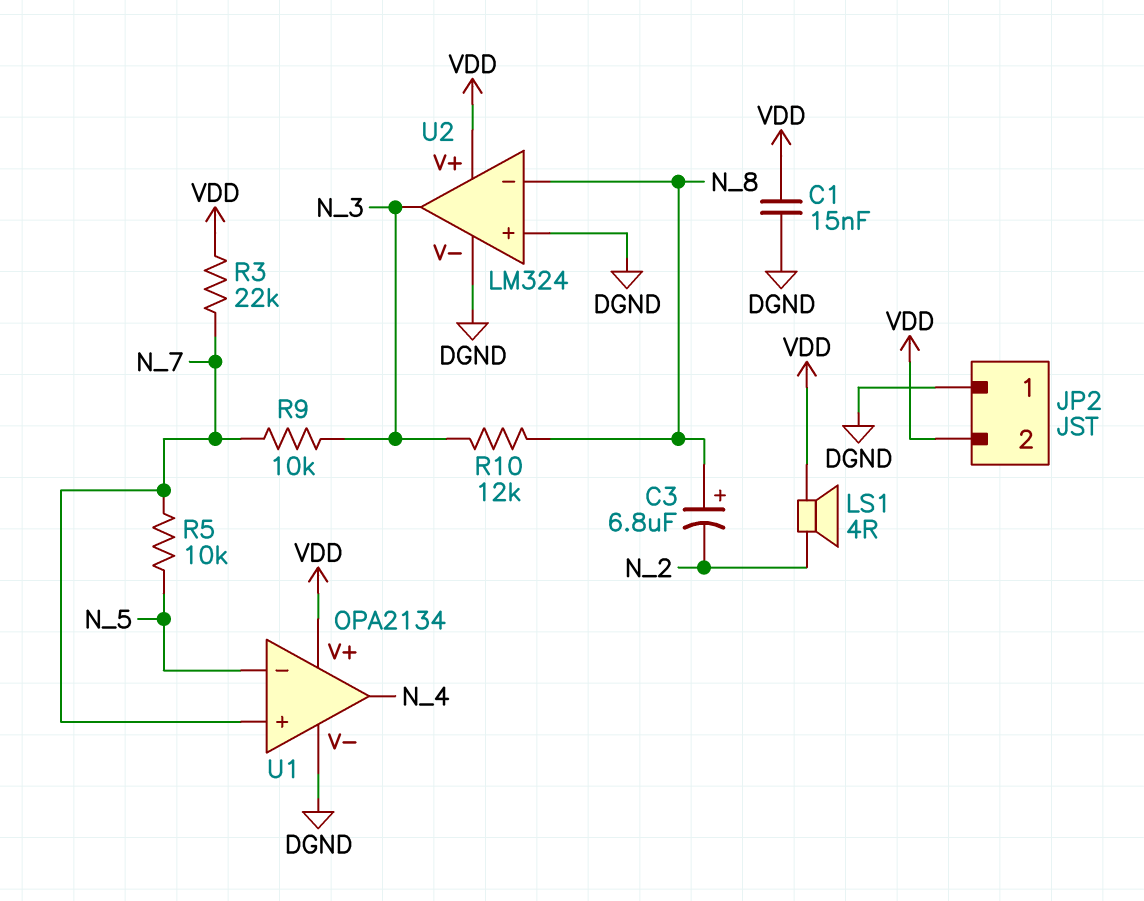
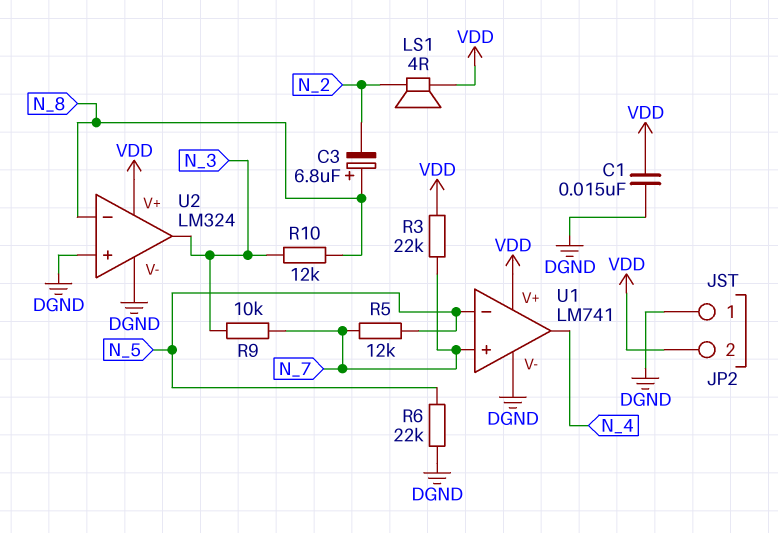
R5: 10k (N_5, N_7) -> 12k (N_5, N_7)
R6: none -> 22k (DGND, N_5)
U1: OPA2134 -> LM741

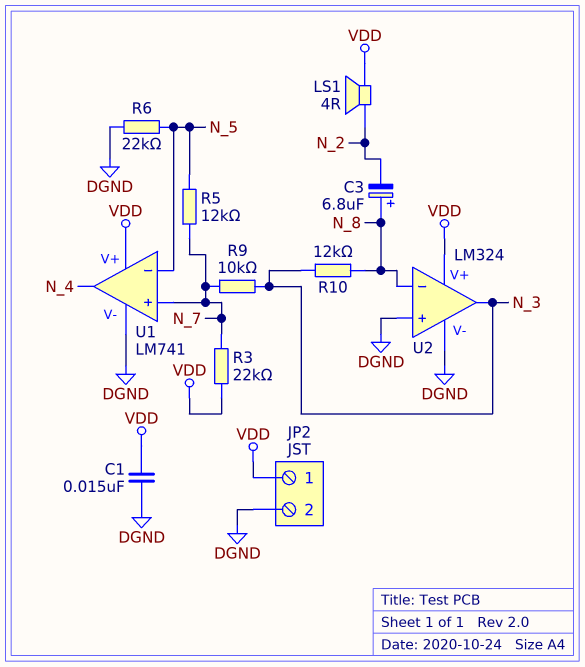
JP2 pin 1: DGND -> VDD
JP2 pin 2: VDD -> DGND

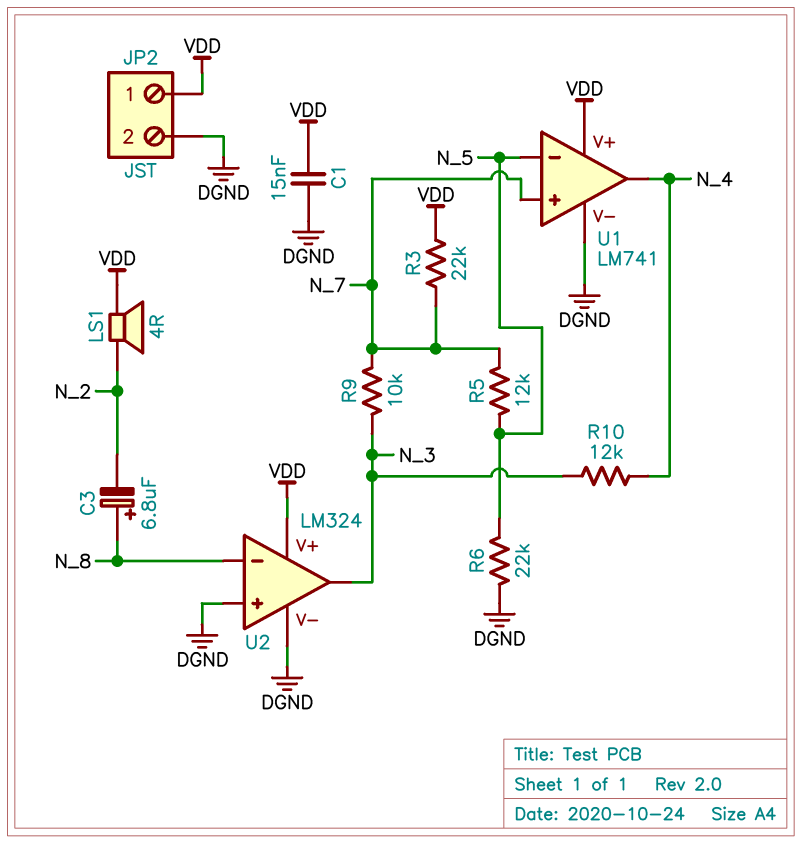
R10: 12k (N_3, N_8) -> 12k (N_3, N_4)

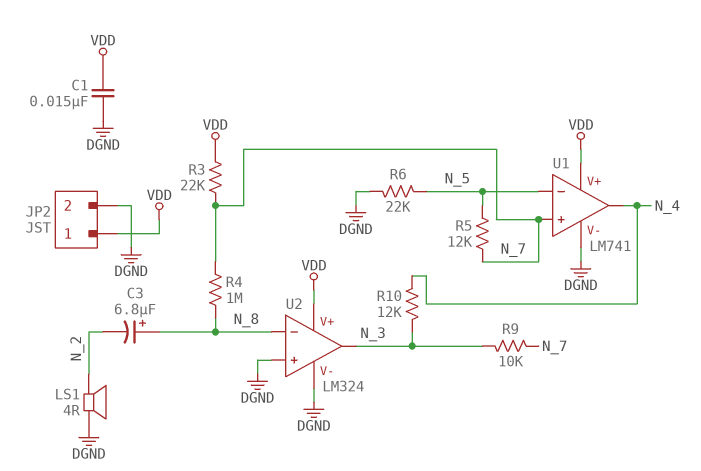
LS1: speaker 4R (N_2, VDD) -> speaker 4R (DGND, N_2)
R4: none -> 1M (N_7, N_8)

